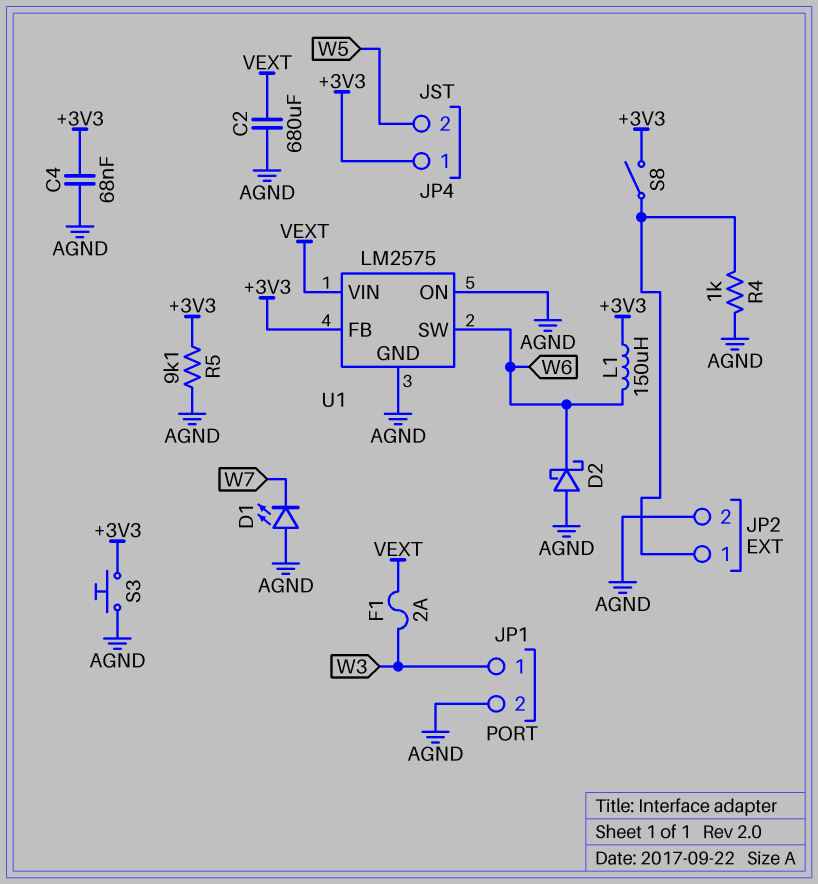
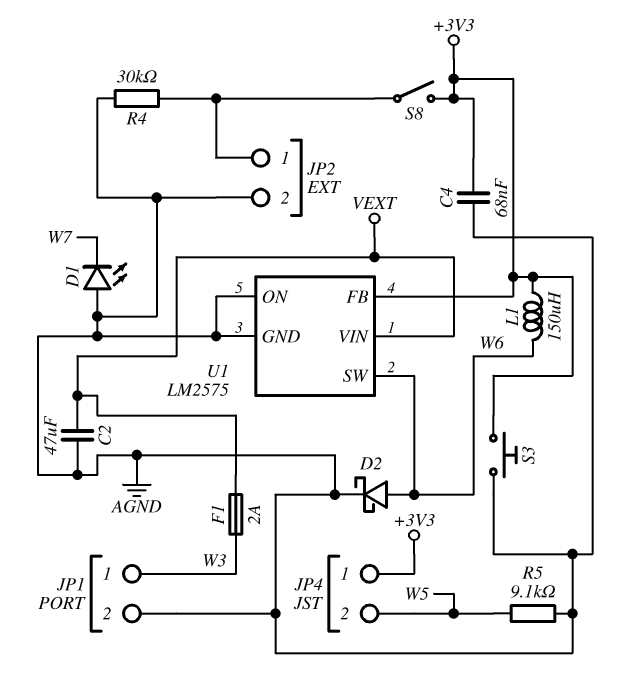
C2: 680uF (AGND, VEXT) -> 47uF (AGND, VEXT)
D2: schottky (A AGND, K W6) -> schottky (A W6, K AGND)
R4: 1k (AGND, JP2/1) -> 30k (AGND, JP2/1)
R5: 9.1k (+3V3, AGND) -> 9.1k (AGND, W5)

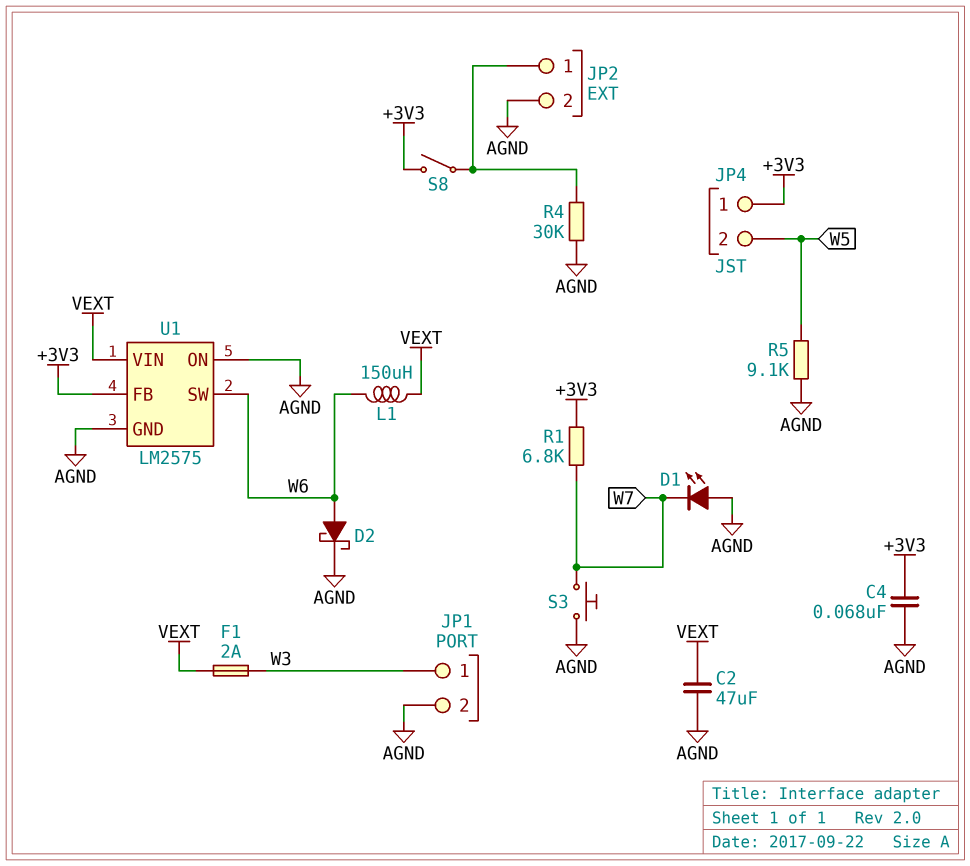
L1: 150uH (+3V3, W6) -> 150uH (VEXT, W6)
R1: none -> 6.8k (+3V3, W7)
S3: button (+3V3, AGND) -> button (AGND, W7)

